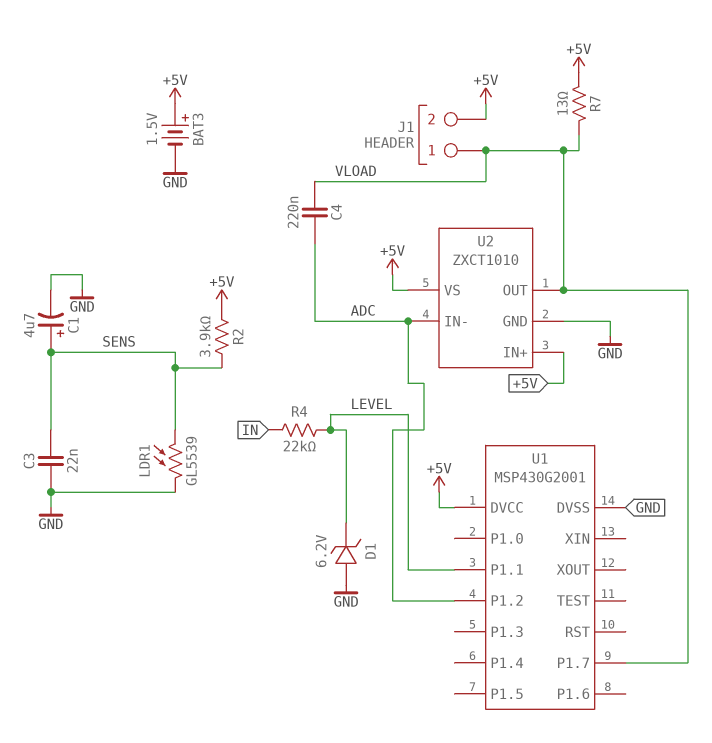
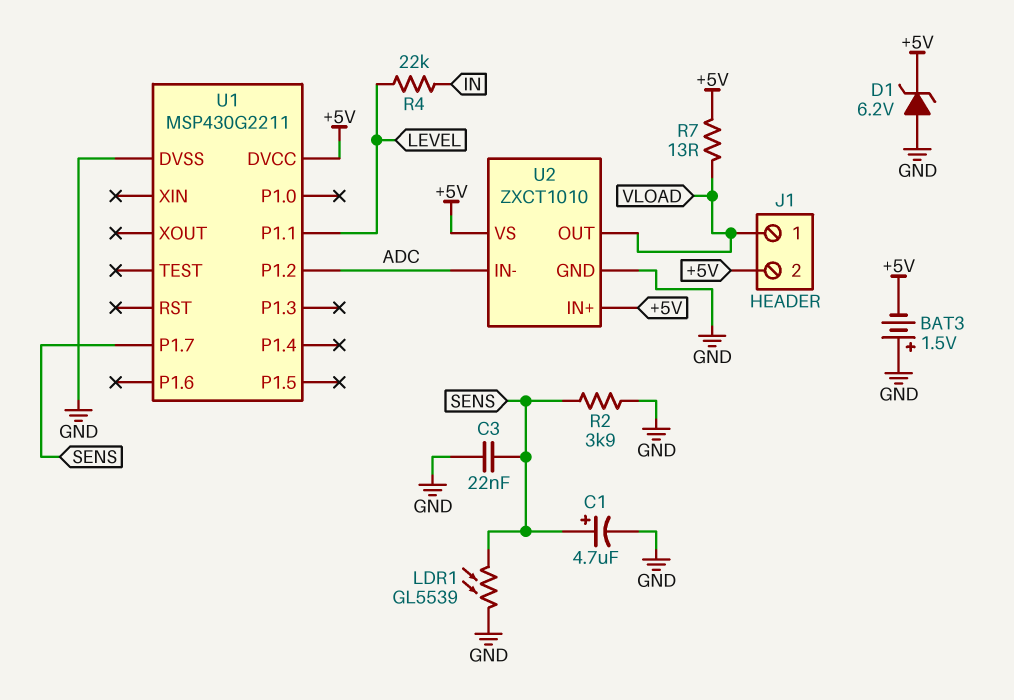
BAT3: 1.5V (plus +5V, minus GND) -> 1.5V (plus GND, minus +5V)
C4: 220nF (ADC, VLOAD) -> none
D1: zener 6.2V (A GND, K LEVEL) -> zener 6.2V (A GND, K +5V)
R2: 3.9k (+5V, SENS) -> 3.9k (GND, SENS)
U1: MSP430G2001 -> MSP430G2211
U1 pin P1.7: VLOAD -> SENS

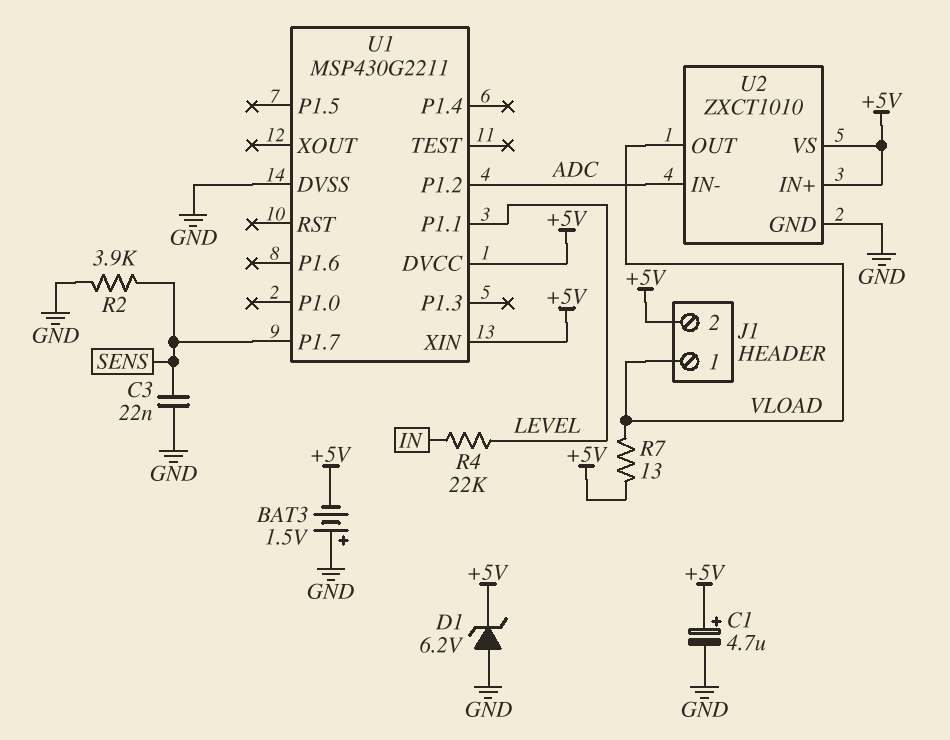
C1: 4.7uF (plus SENS, minus GND) -> 4.7uF (plus +5V, minus GND)
LDR1: GL5539 (GND, SENS) -> none
U1 pin XIN: none -> +5V

